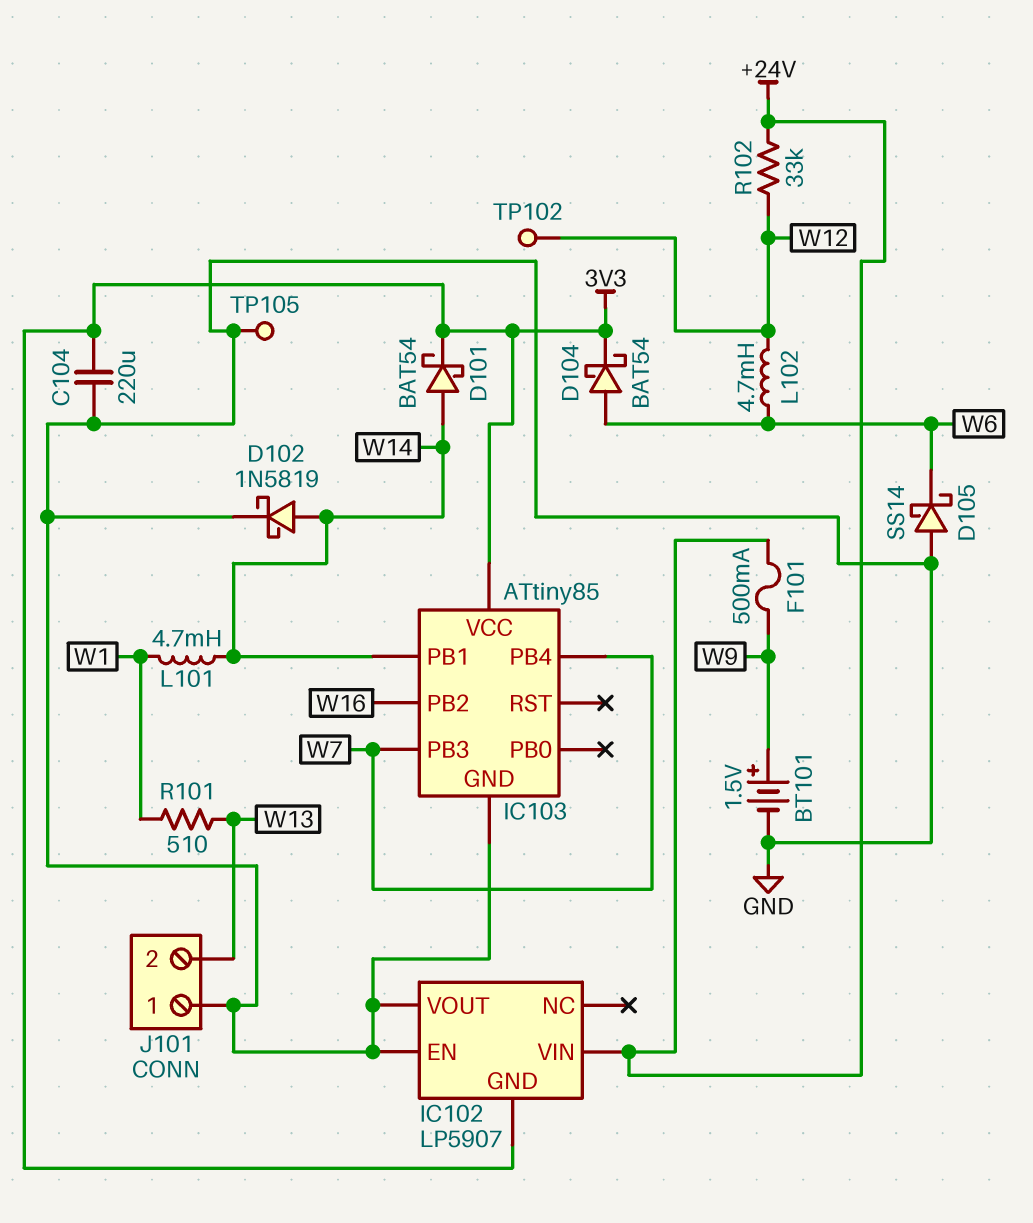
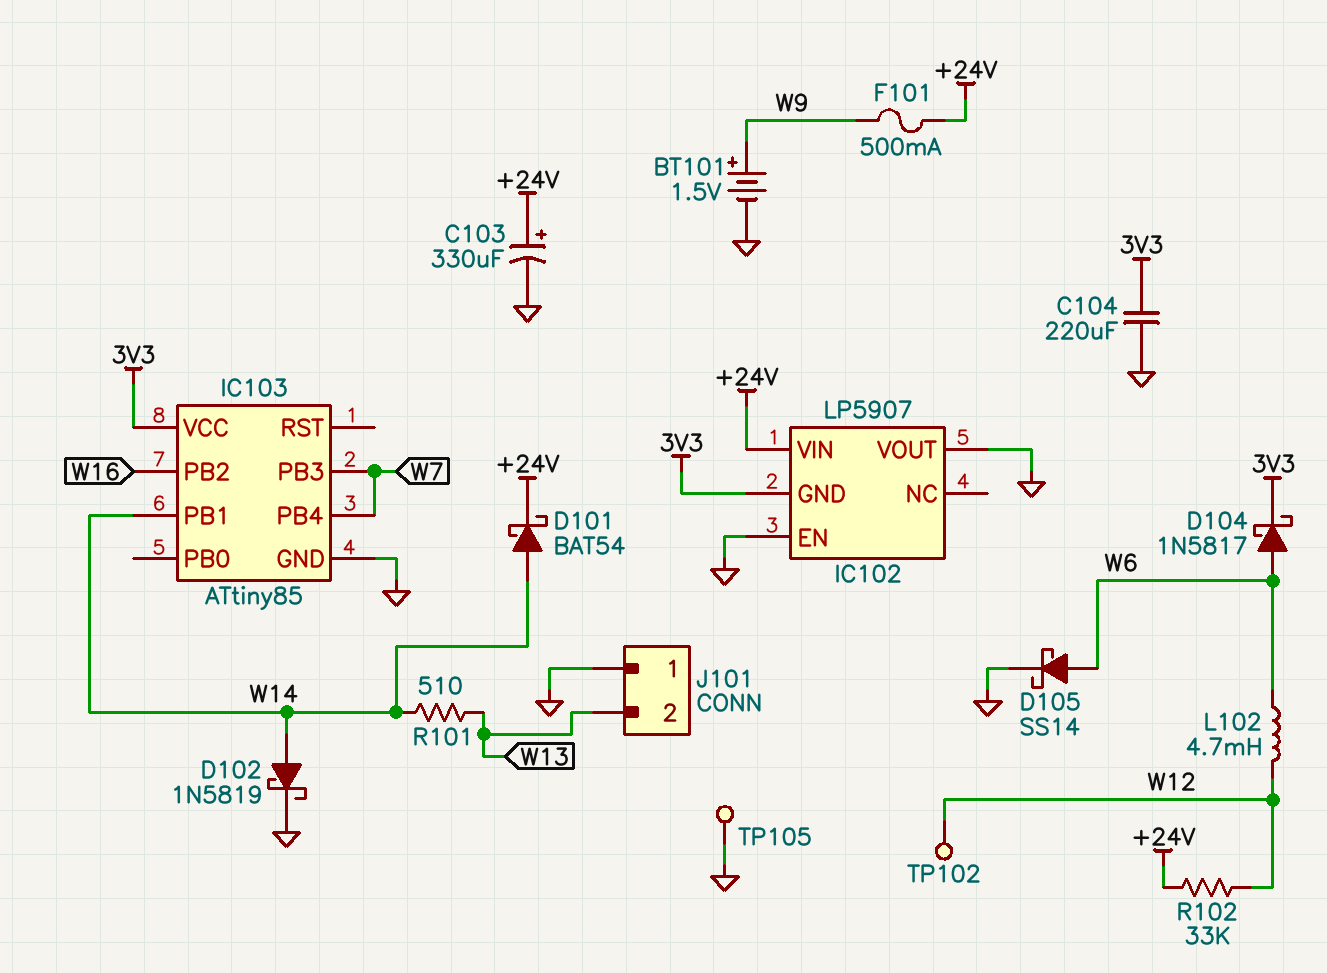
C103: none -> 330uF (plus +24V, minus GND)
D101: schottky BAT54 (A W14, K 3V3) -> schottky BAT54 (A W14, K +24V)
D104: schottky BAT54 (A W6, K 3V3) -> schottky 1N5817 (A W6, K 3V3)
D105: schottky SS14 (A GND, K W6) -> schottky SS14 (A W6, K GND)
L101: 4.7mH (W1, W14) -> none
R101: 510 (W1, W13) -> 510 (W13, W14)

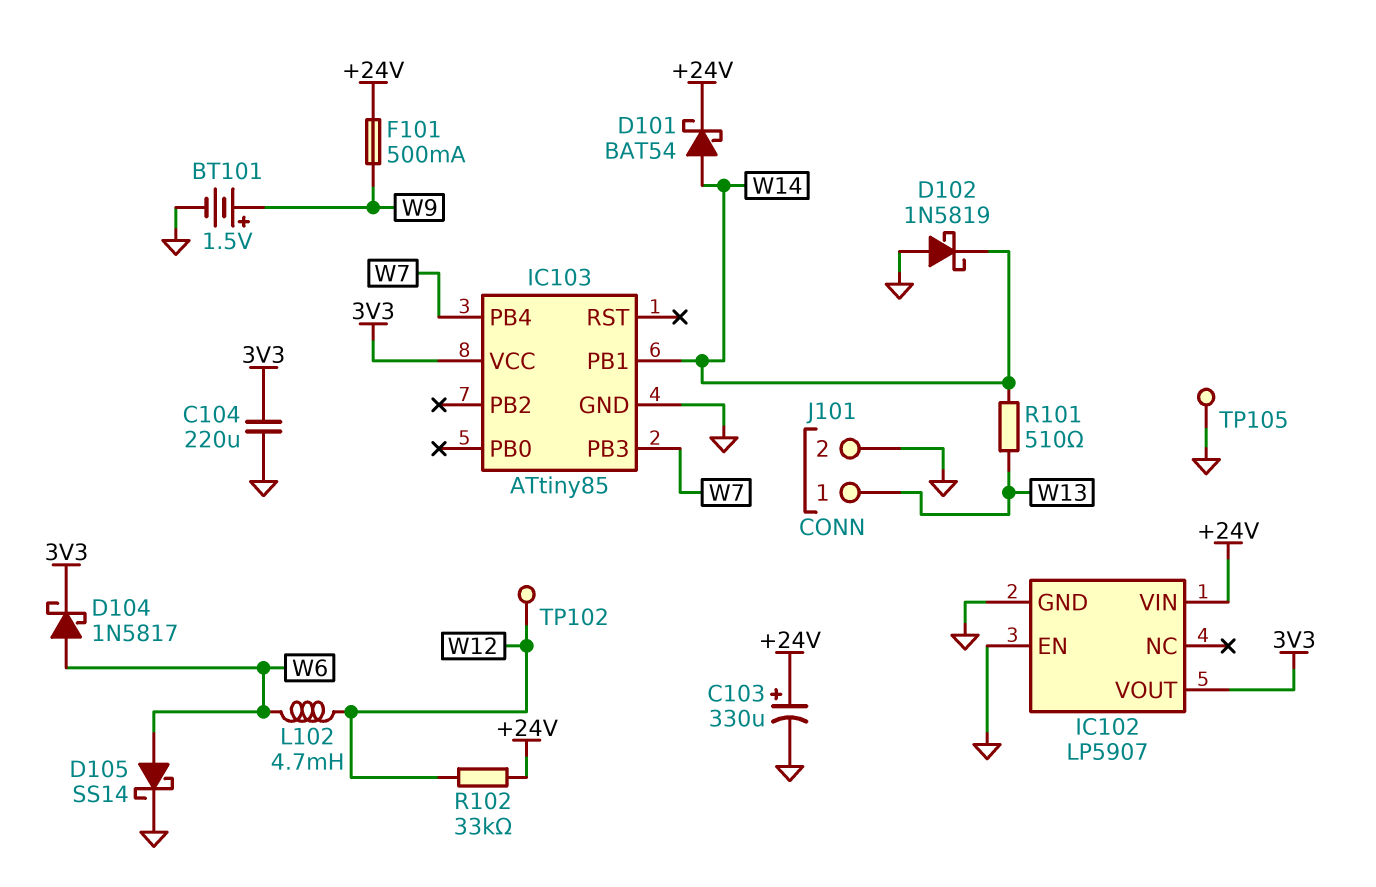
D102: schottky 1N5819 (A W14, K GND) -> schottky 1N5819 (A GND, K W14)
IC102 pin GND: 3V3 -> GND
IC102 pin VOUT: GND -> 3V3
IC103 pin PB2: W16 -> none
J101 pin 1: GND -> W13
J101 pin 2: W13 -> GND

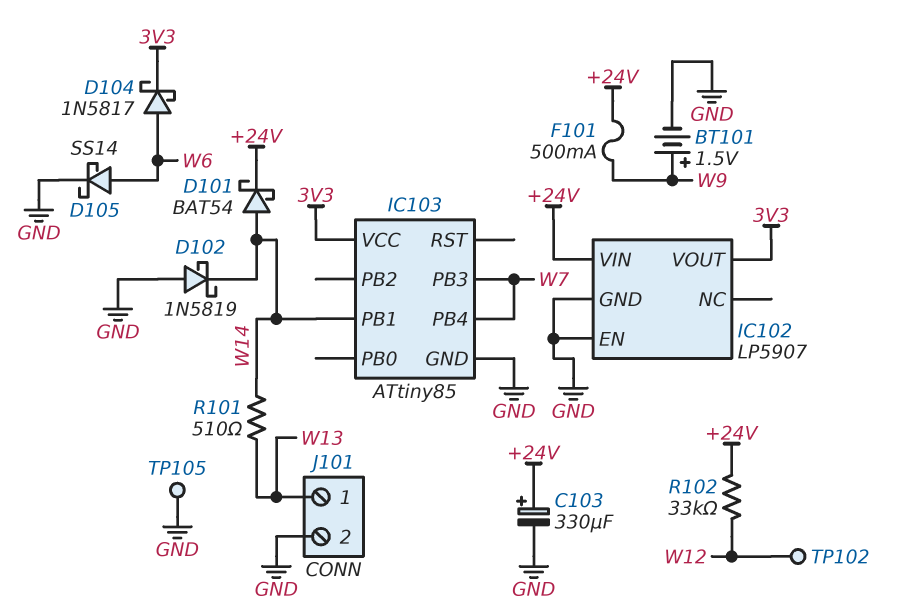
C104: 220uF (3V3, GND) -> none
L102: 4.7mH (W6, W12) -> none

